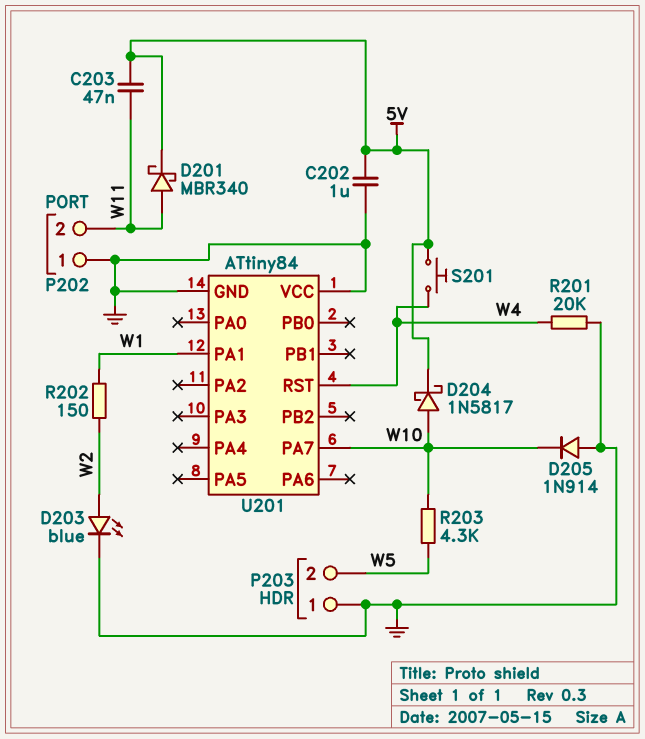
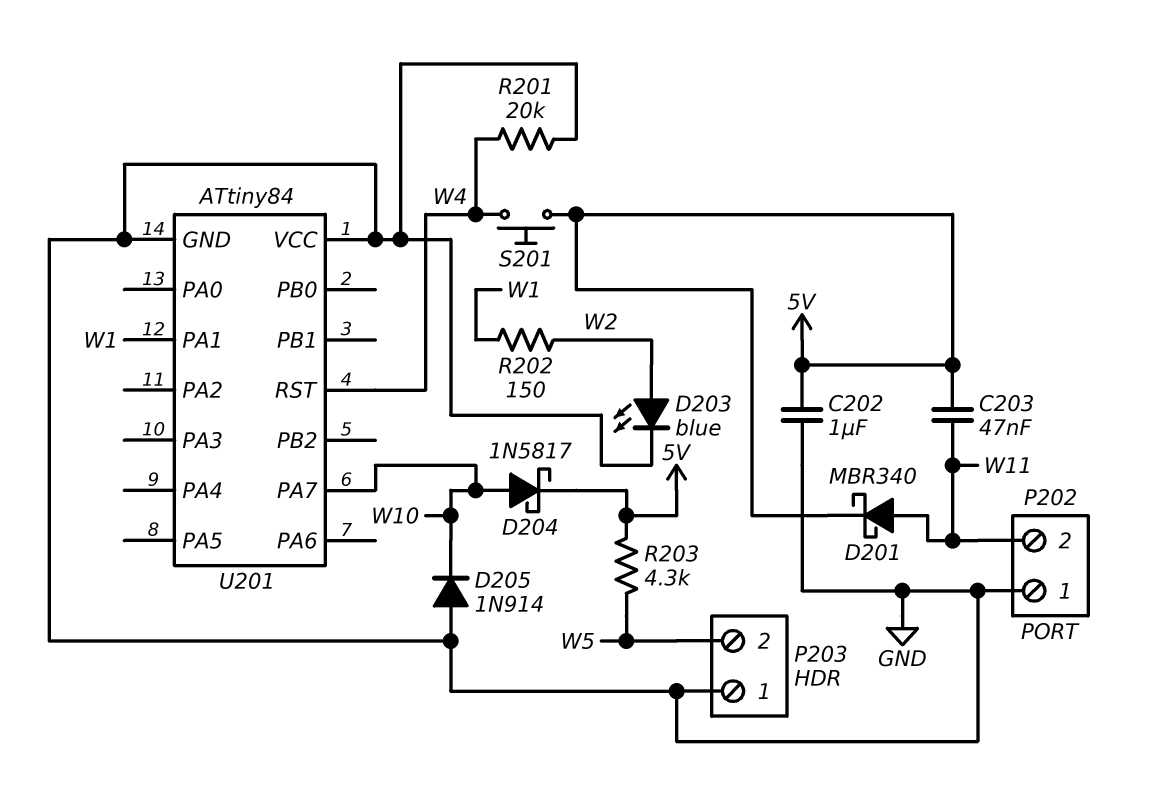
R203: 4.3k (W5, W10) -> 4.3k (5V, W5)

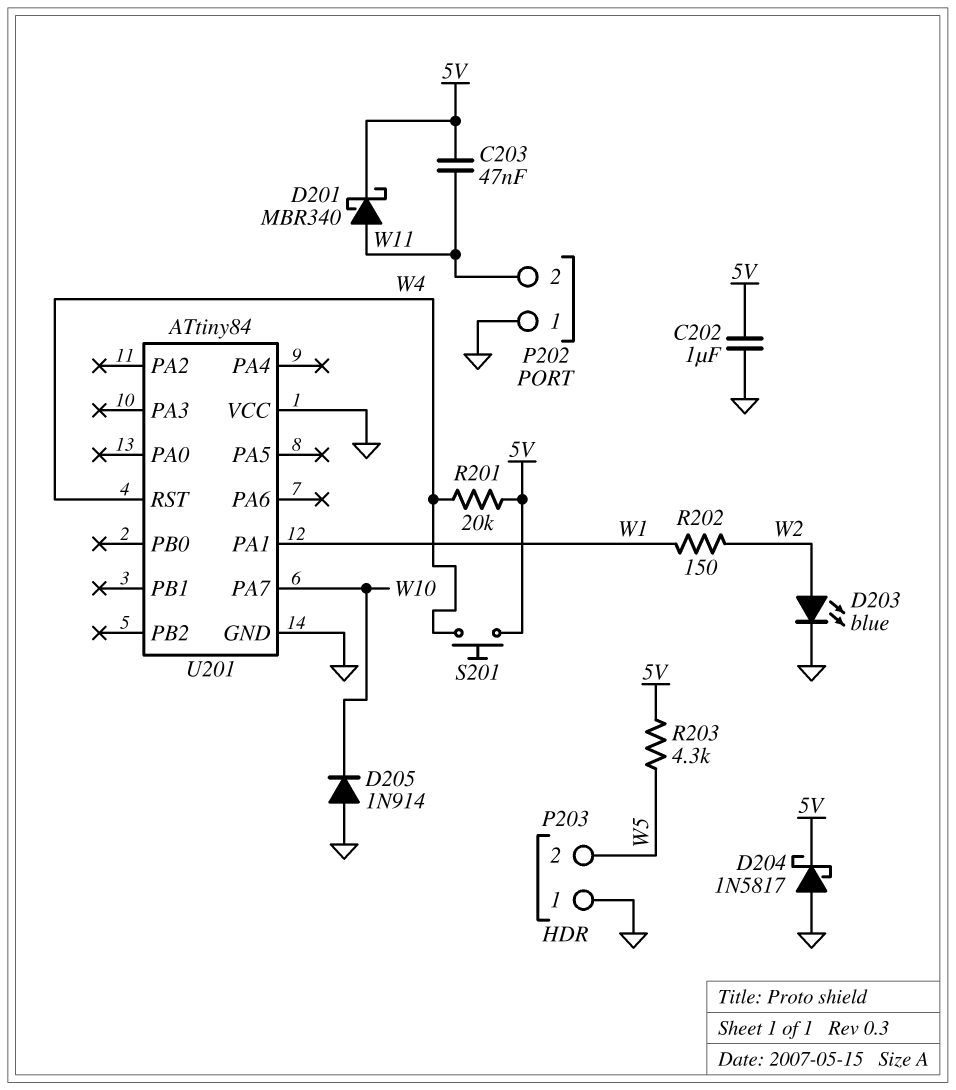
D204: schottky 1N5817 (A W10, K 5V) -> schottky 1N5817 (A GND, K 5V)
R201: 20k (GND, W4) -> 20k (5V, W4)

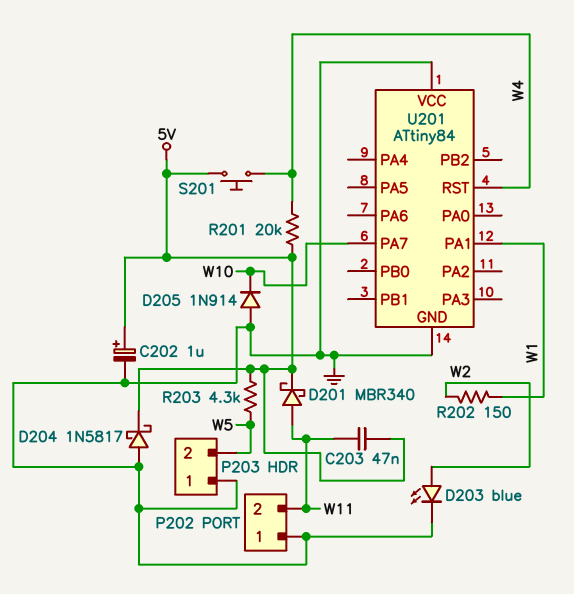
C202: 1uF (5V, GND) -> 1uF (plus 5V, minus GND)

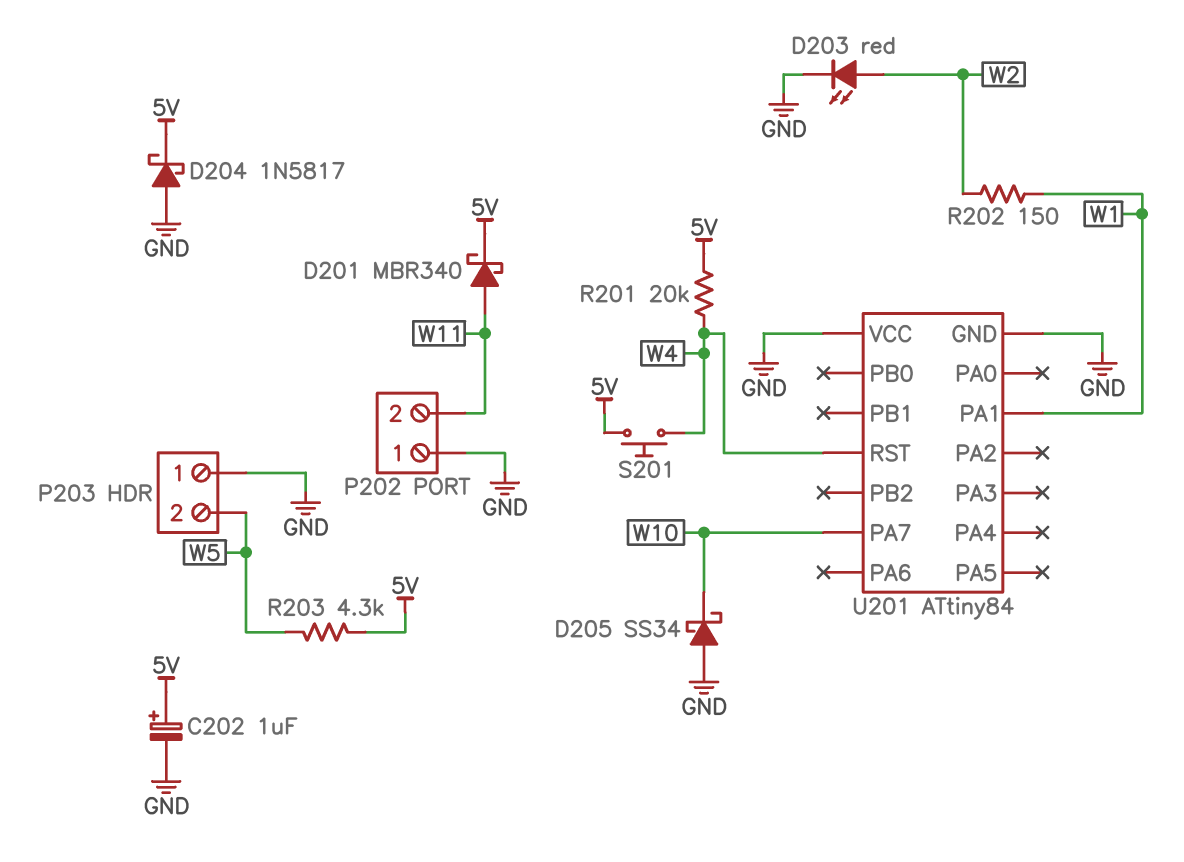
C203: 47nF (5V, W11) -> none
D203: LED blue (A W2, K GND) -> LED red (A W2, K GND)
D205: diode 1N914 (A GND, K W10) -> schottky SS34 (A GND, K W10)

